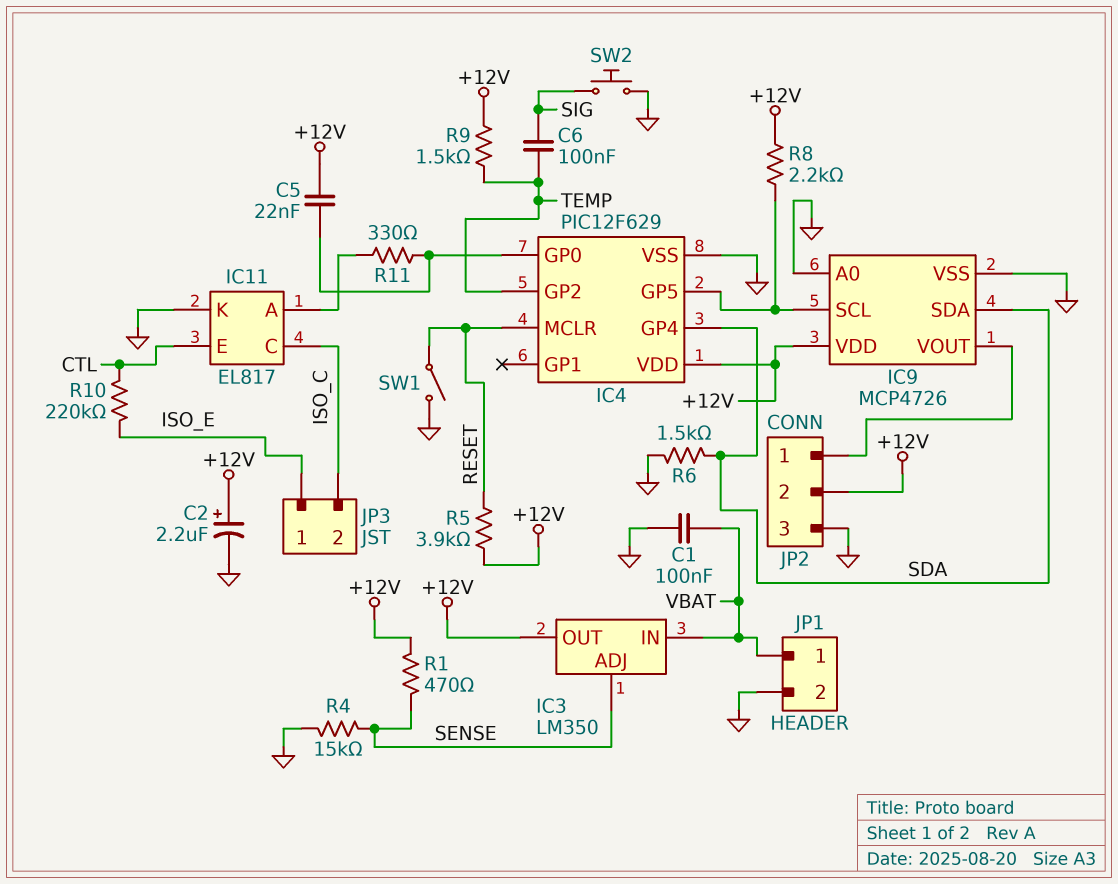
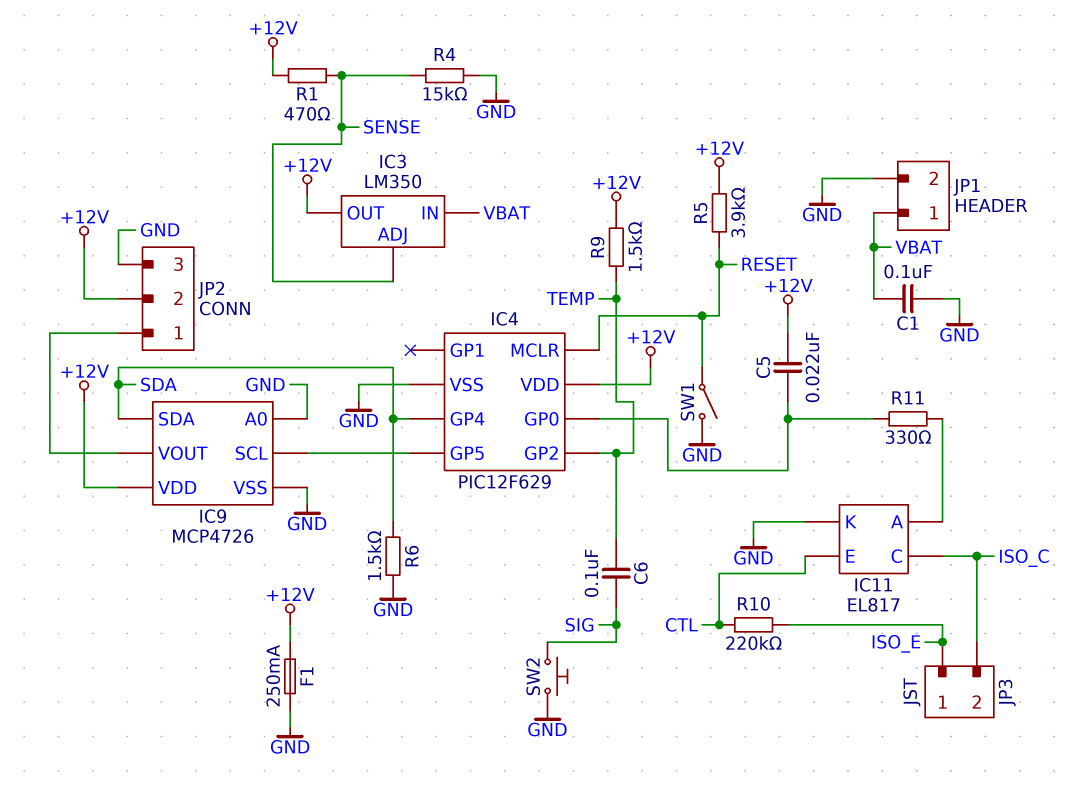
C2: 2.2uF (plus +12V, minus GND) -> none
F1: none -> 250mA (+12V, GND)
R8: 2.2k (+12V, IC4/GP5) -> none

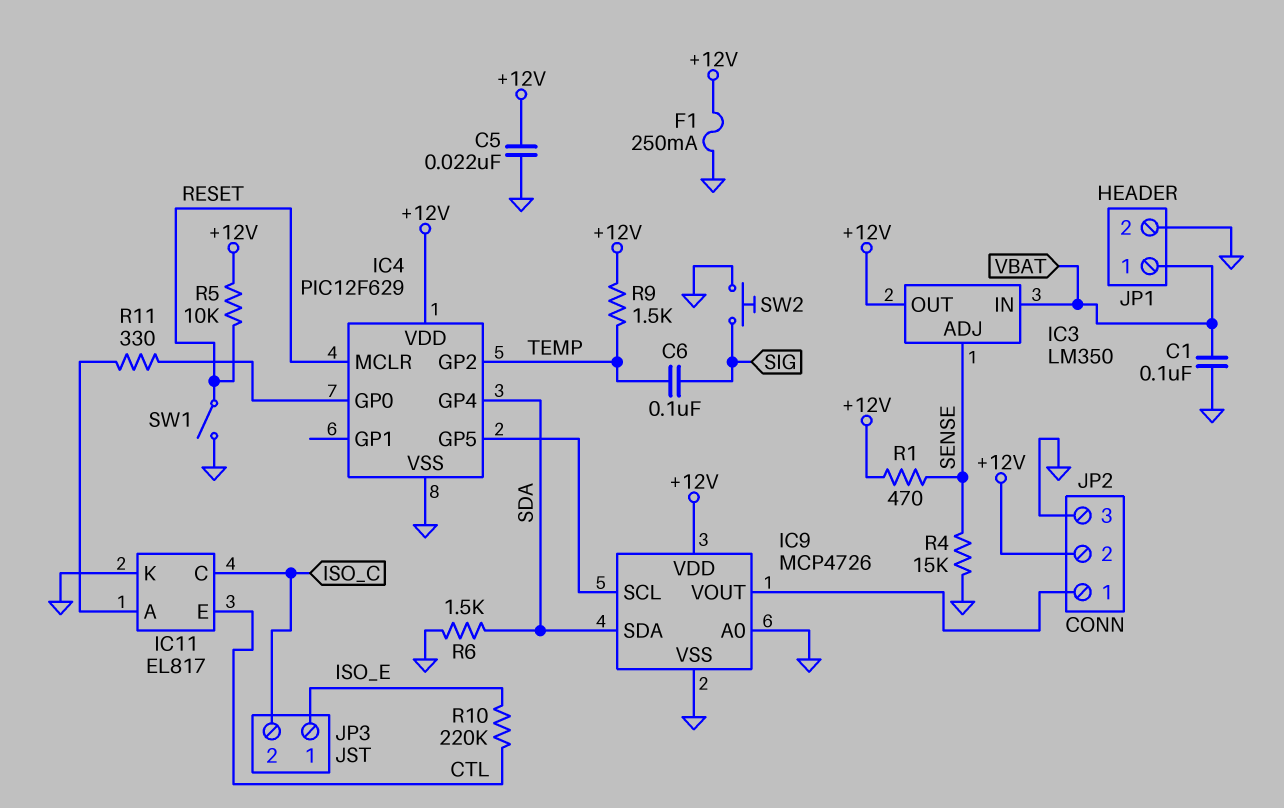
C5: 22nF (+12V, IC4/GP0) -> 22nF (+12V, GND)
R5: 3.9k (+12V, RESET) -> 10k (+12V, RESET)

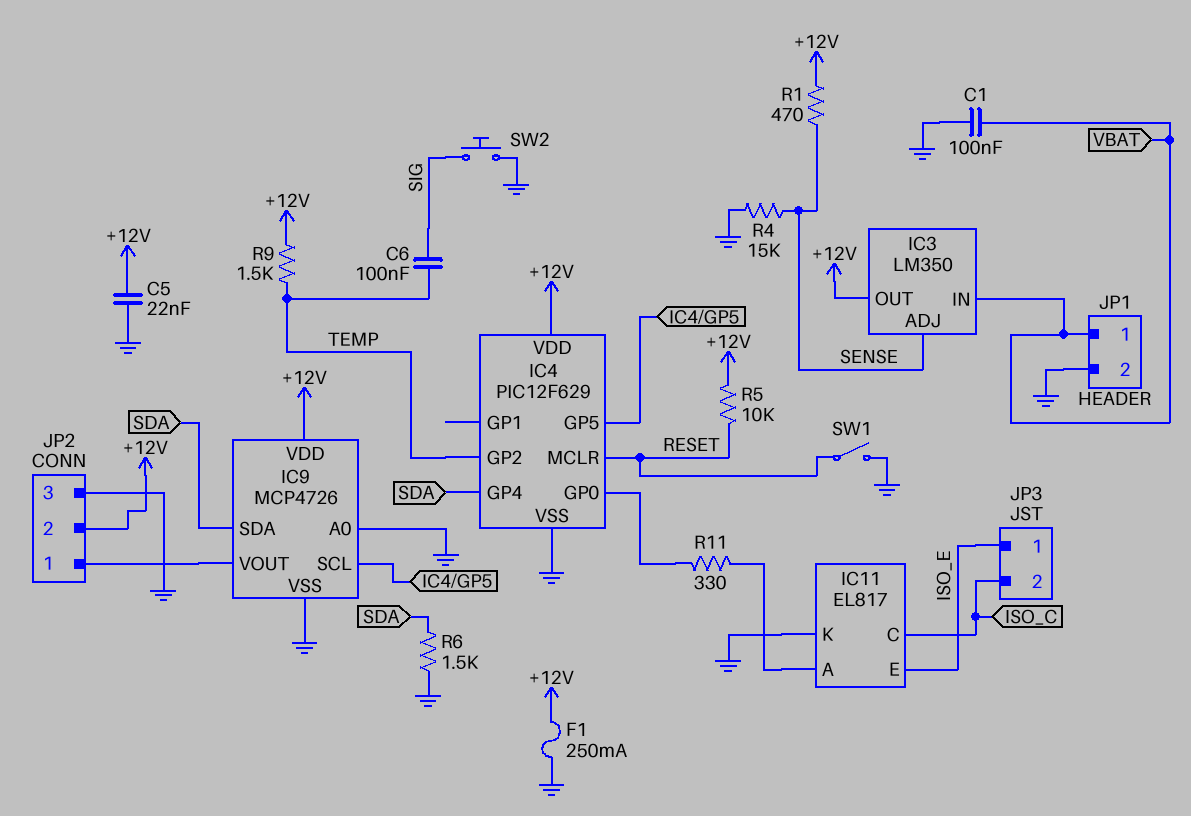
IC11 pin E: CTL -> ISO_E
R10: 220k (CTL, ISO_E) -> none

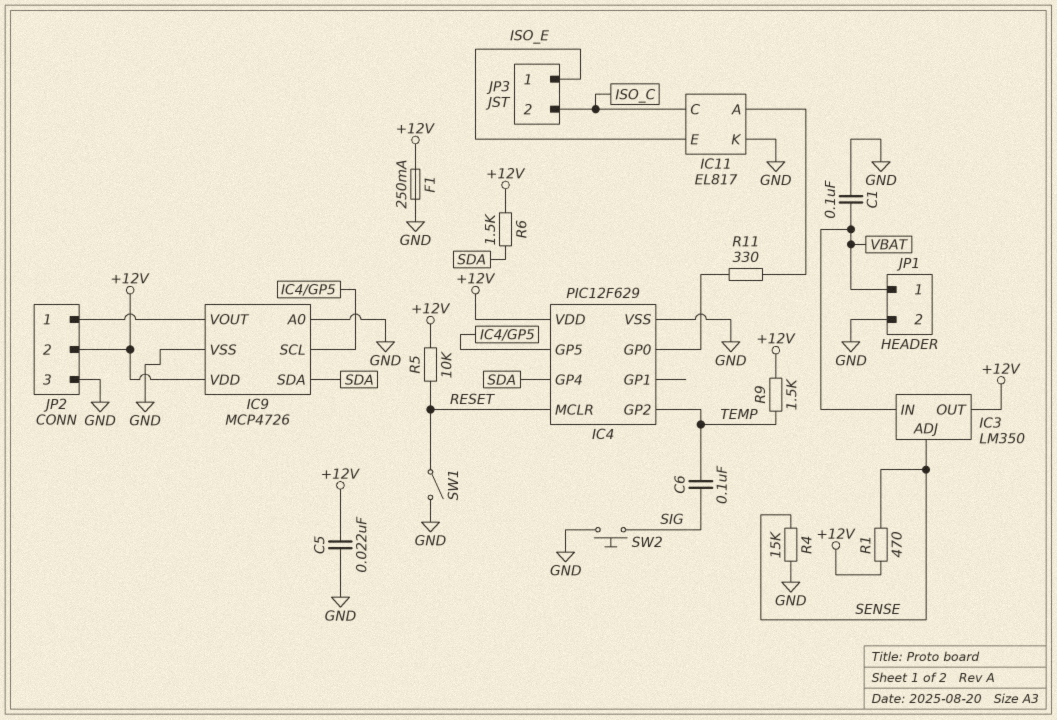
R6: 1.5k (GND, SDA) -> 1.5k (+12V, SDA)

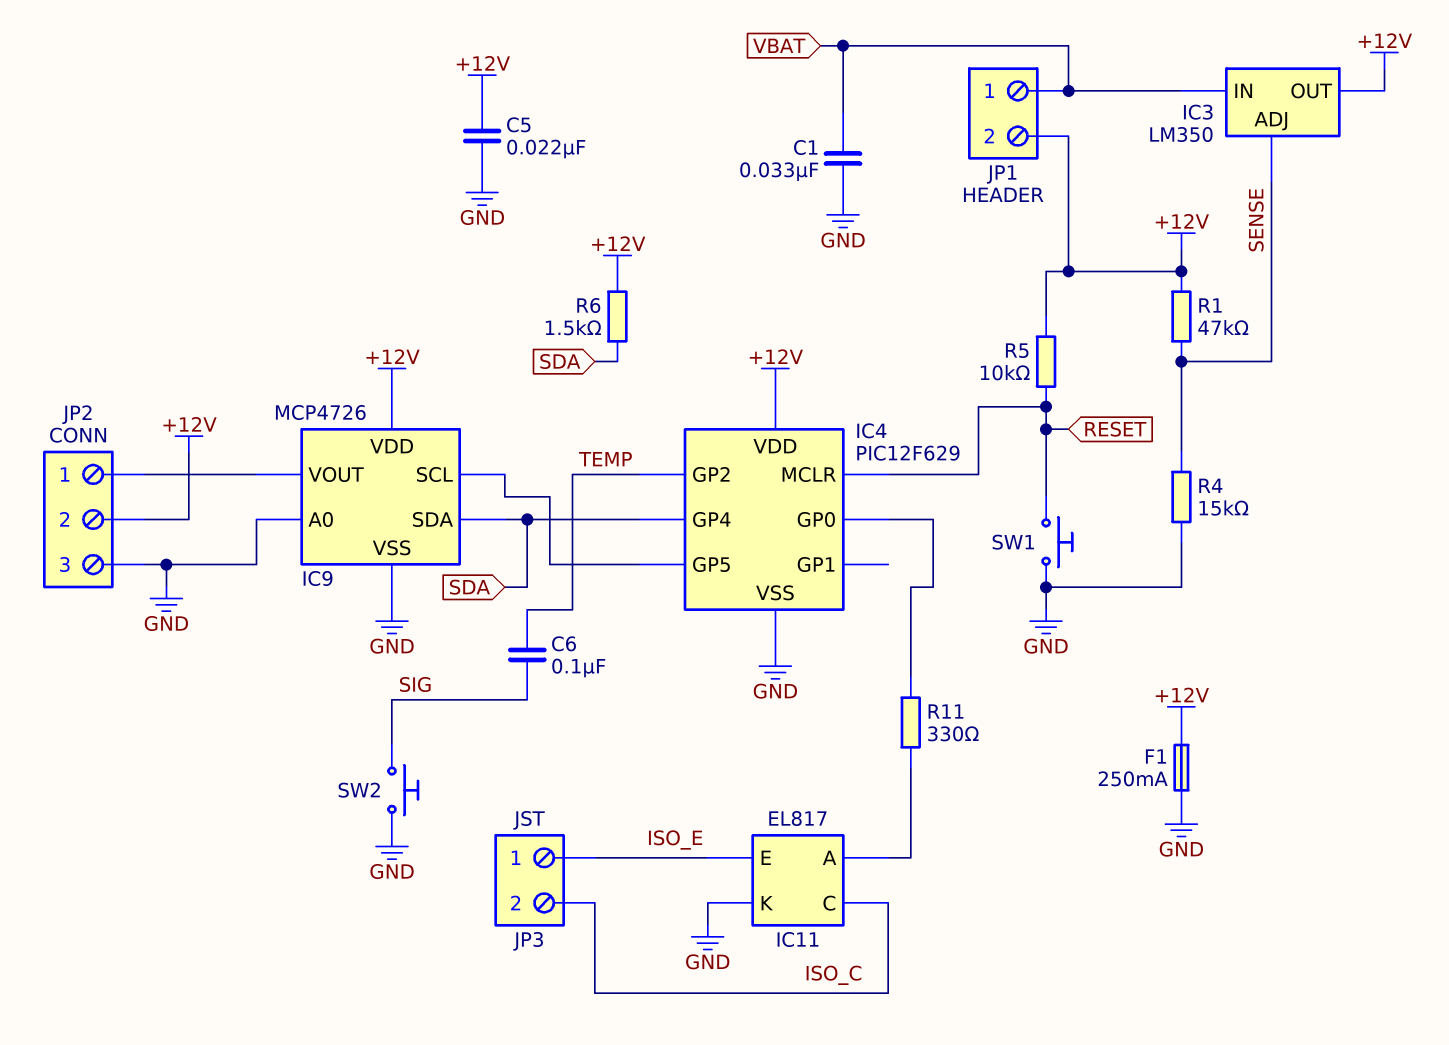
C1: 100nF (GND, VBAT) -> 33nF (GND, VBAT)
JP1 pin 2: GND -> +12V
R1: 470 (+12V, SENSE) -> 47k (+12V, SENSE)
R9: 1.5k (+12V, TEMP) -> none
SW1: switch (GND, RESET) -> button (GND, RESET)

